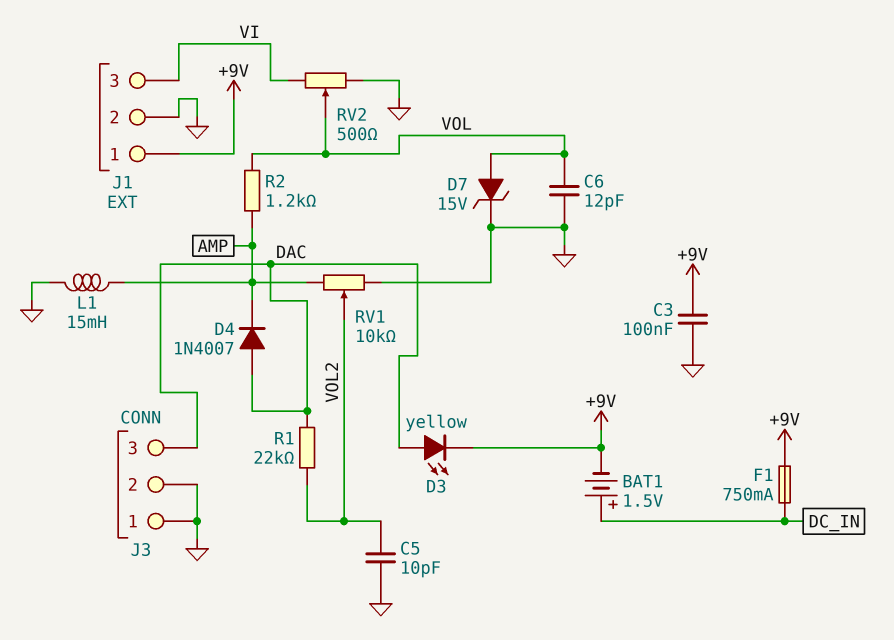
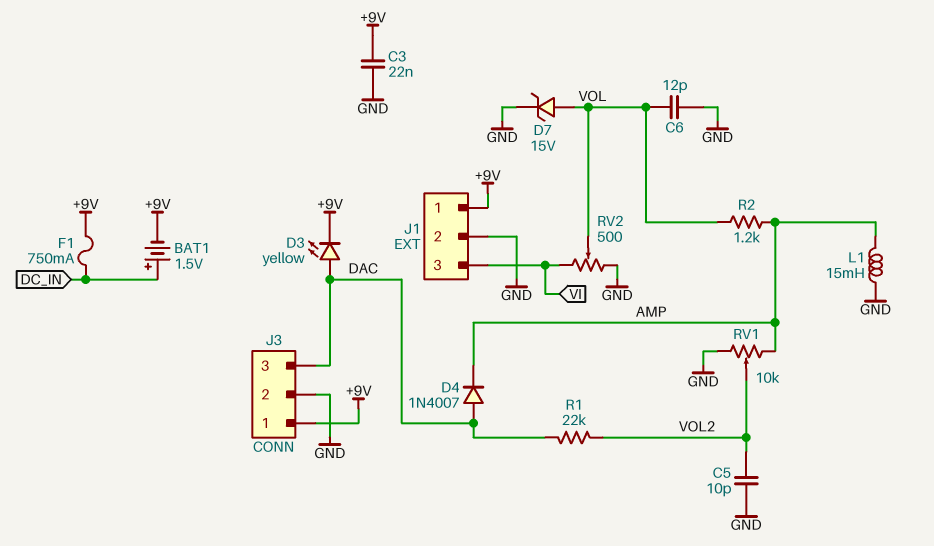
C3: 100nF (+9V, GND) -> 22nF (+9V, GND)
J3 pin 1: GND -> +9V

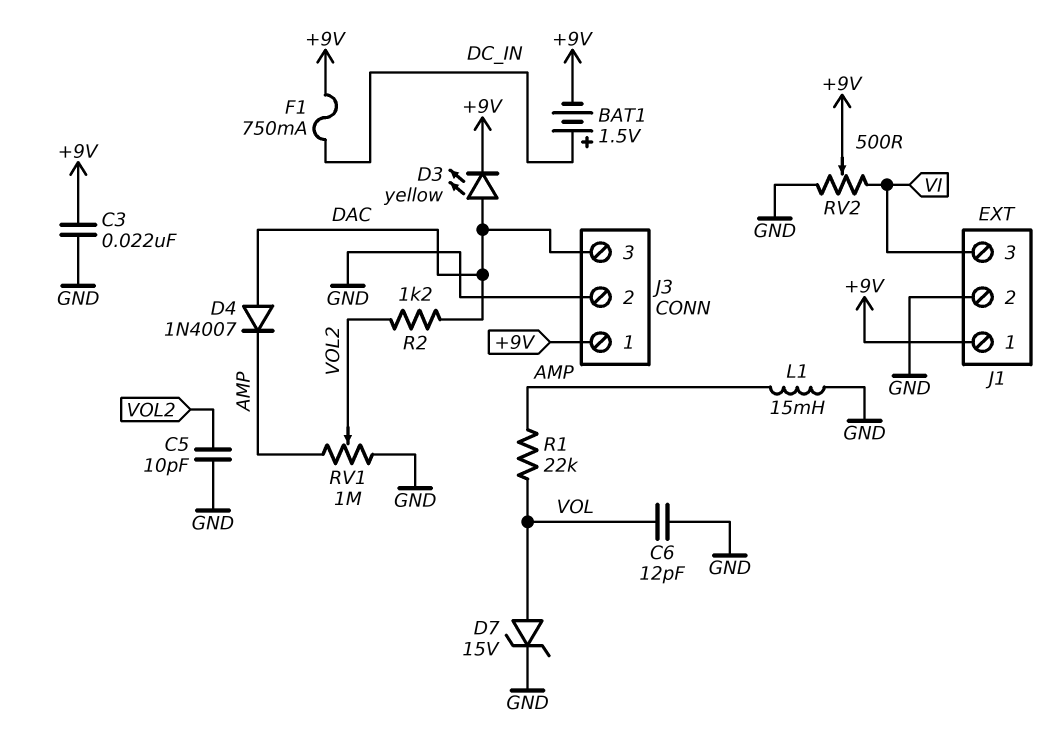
R1: 22k (DAC, VOL2) -> 22k (AMP, VOL)
R2: 1.2k (AMP, VOL) -> 1.2k (DAC, VOL2)
RV1: 10k (AMP, GND, wiper VOL2) -> 1M (AMP, GND, wiper VOL2)
RV2: 500 (GND, VI, wiper VOL) -> 500 (GND, VI, wiper +9V)

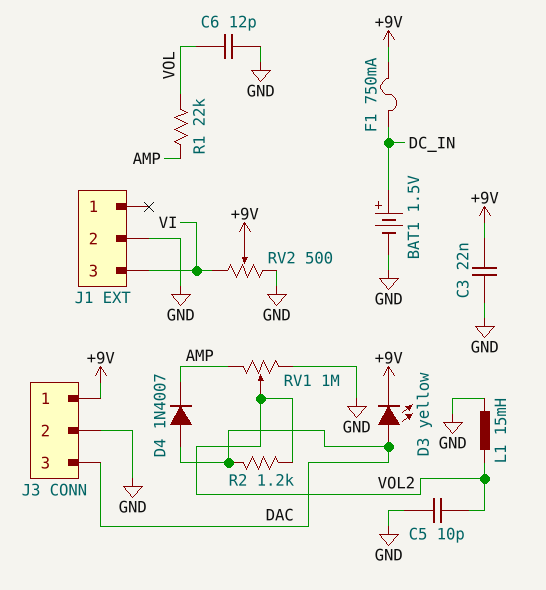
BAT1: 1.5V (plus DC_IN, minus +9V) -> 1.5V (plus DC_IN, minus GND)
D7: zener 15V (A VOL, K GND) -> none
J1 pin 1: +9V -> none
L1: 15mH (AMP, GND) -> 15mH (GND, VOL2)

